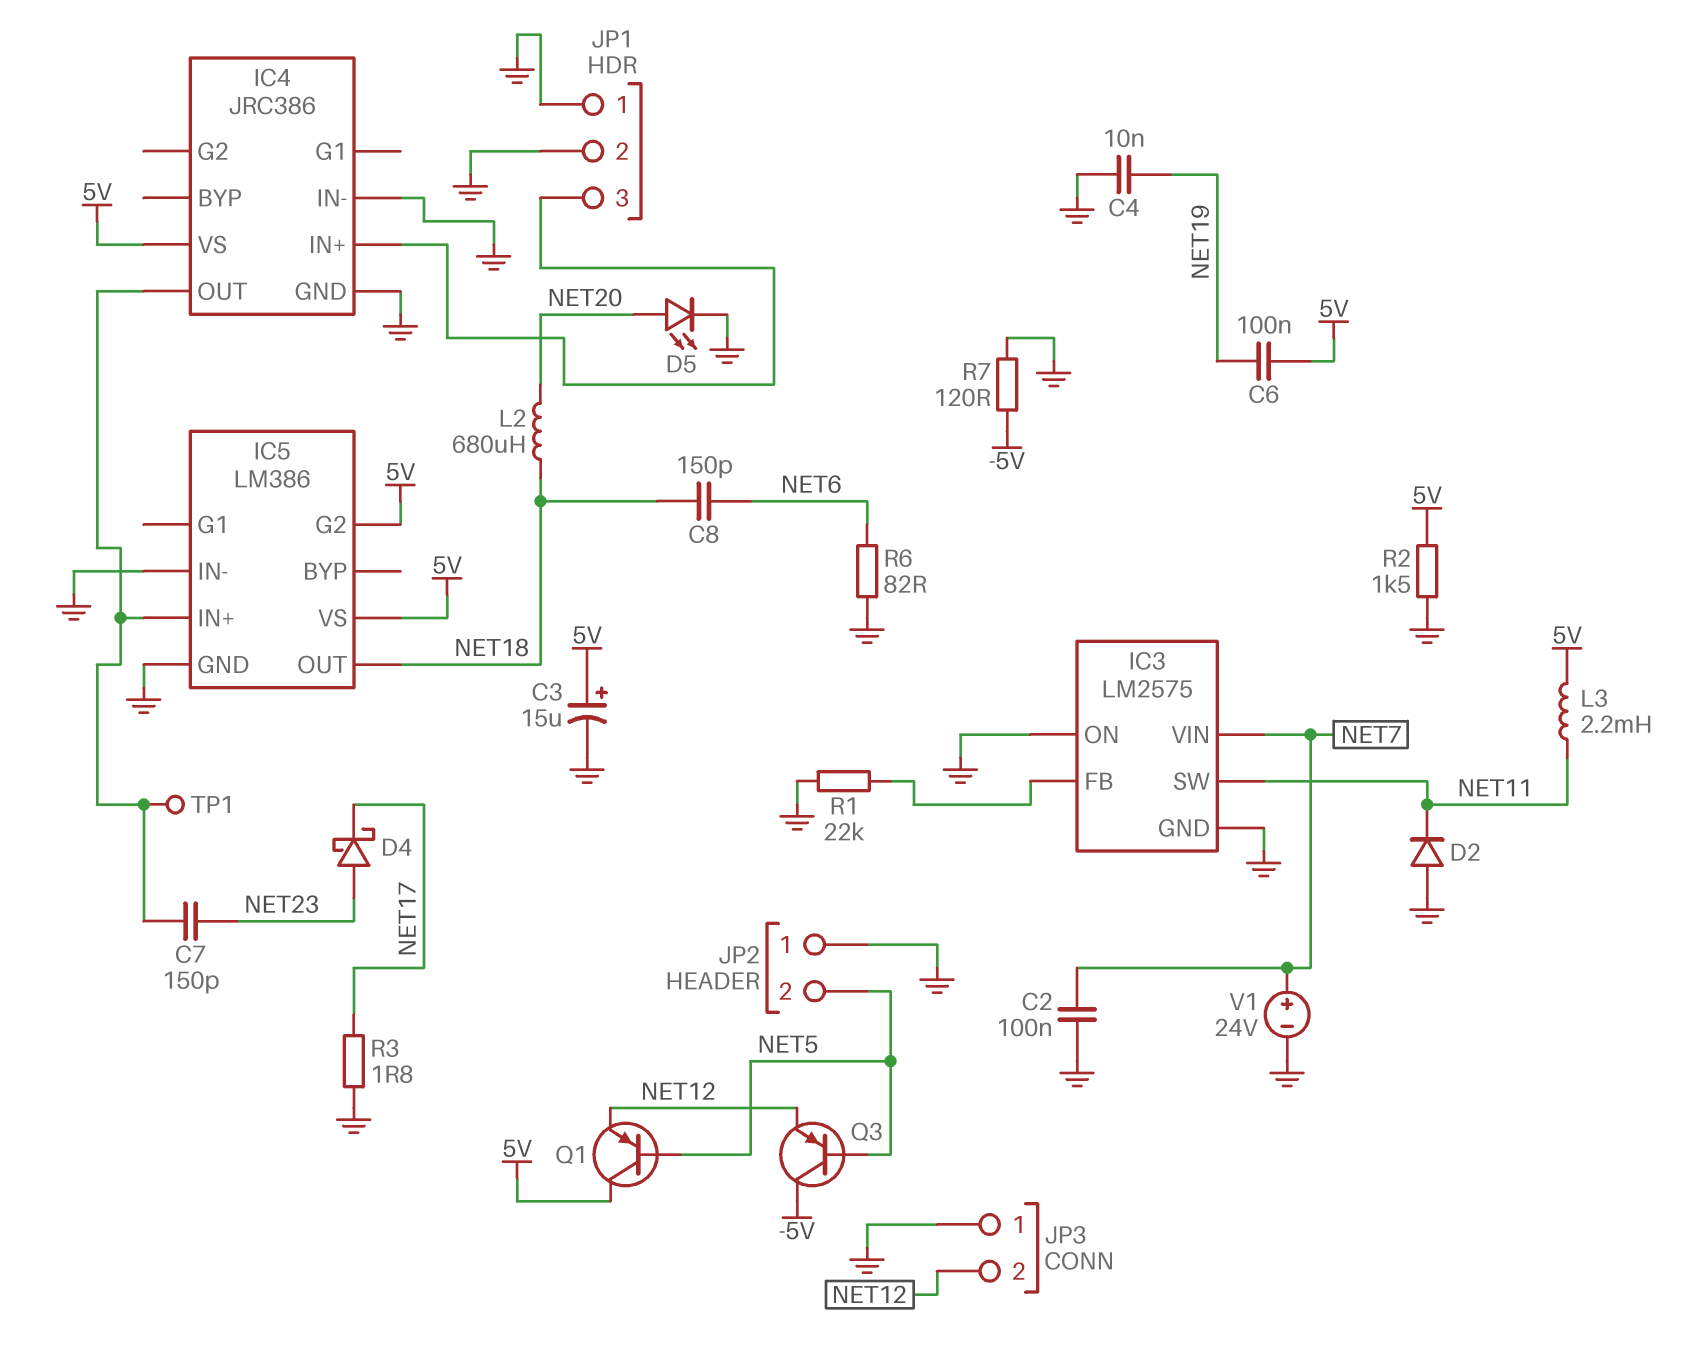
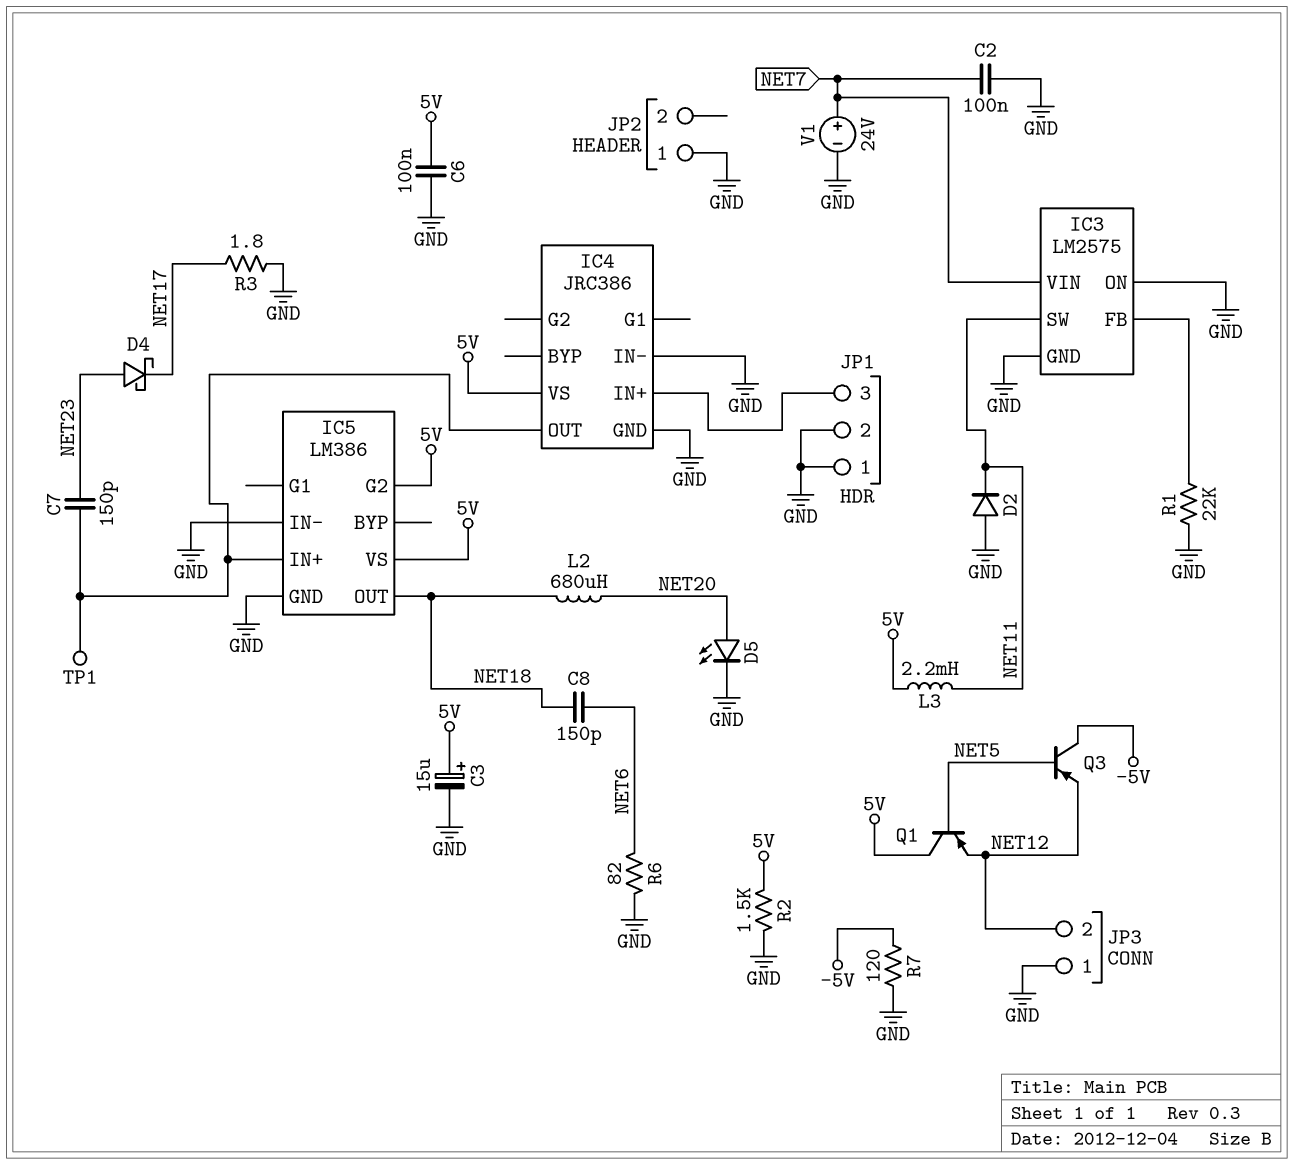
C4: 10nF (GND, NET19) -> none
C6: 100nF (5V, NET19) -> 100nF (5V, GND)
JP2 pin 2: NET5 -> none

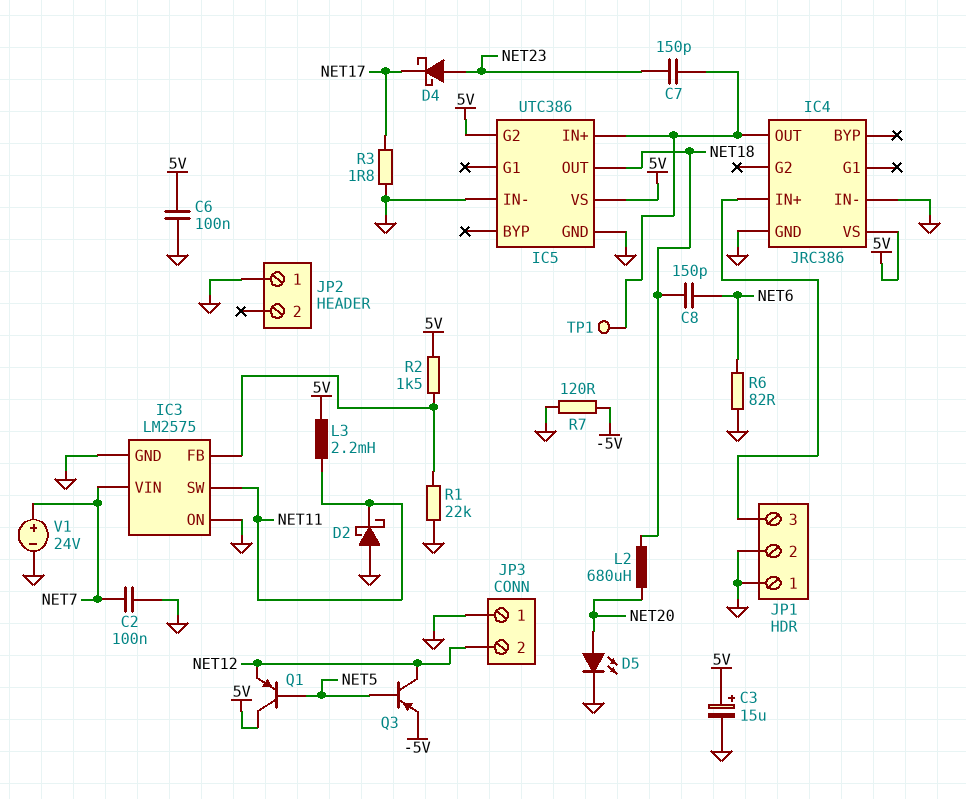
D2: diode (A GND, K NET11) -> schottky (A GND, K NET11)
IC5: LM386 -> UTC386
Q3: PNP (B NET5, C -5V, E NET12) -> PNP (B NET5, C NET12, E -5V)
R2: 1.5k (5V, GND) -> 1.5k (5V, IC3/FB)

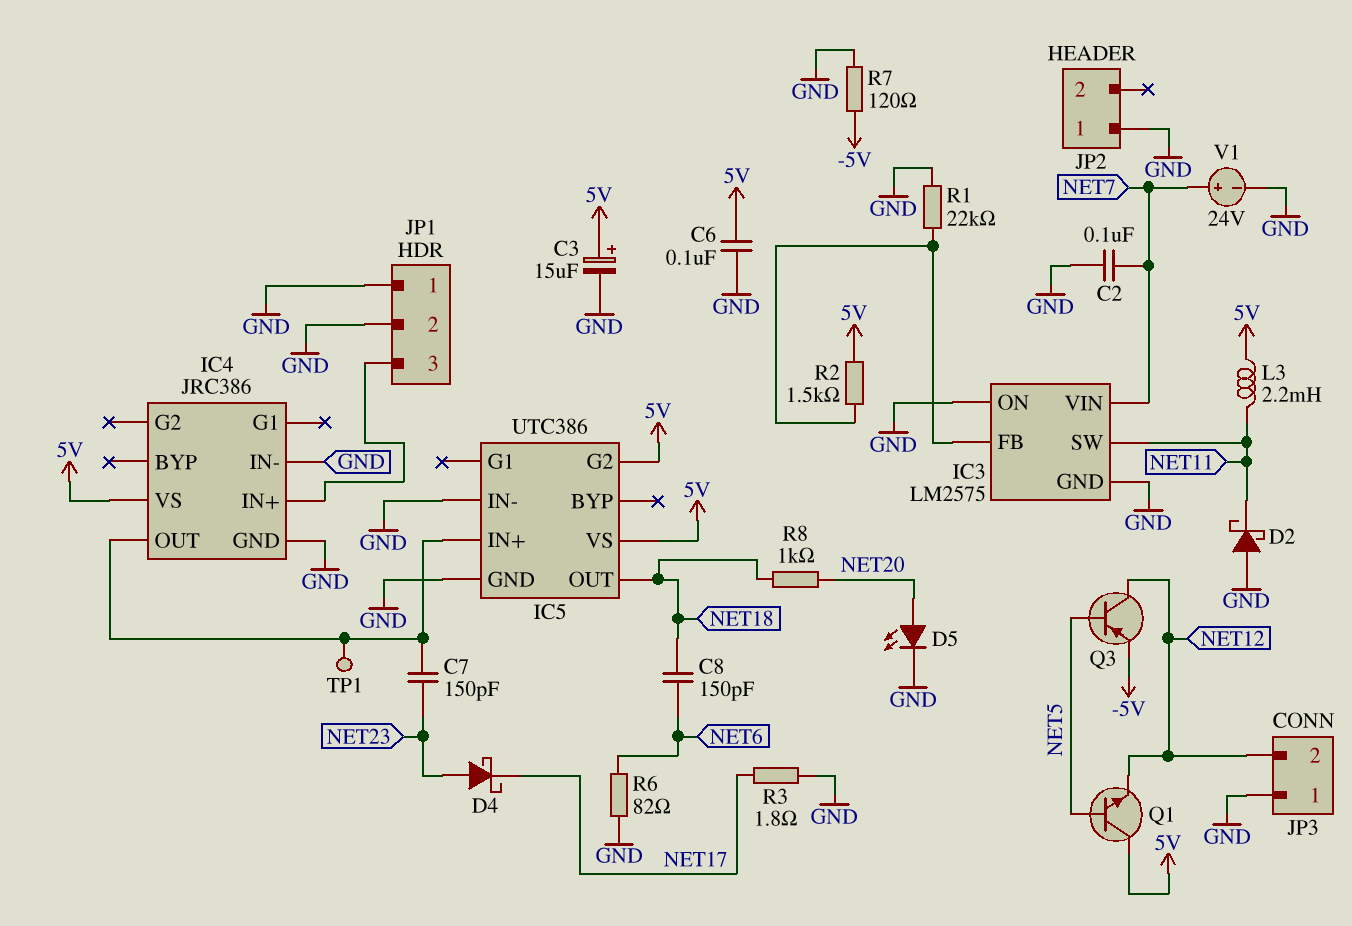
L2: 680uH (NET18, NET20) -> none
Q1: PNP (B NET5, C 5V, E NET12) -> NPN (B NET5, C 5V, E NET12)
R8: none -> 1k (NET18, NET20)

